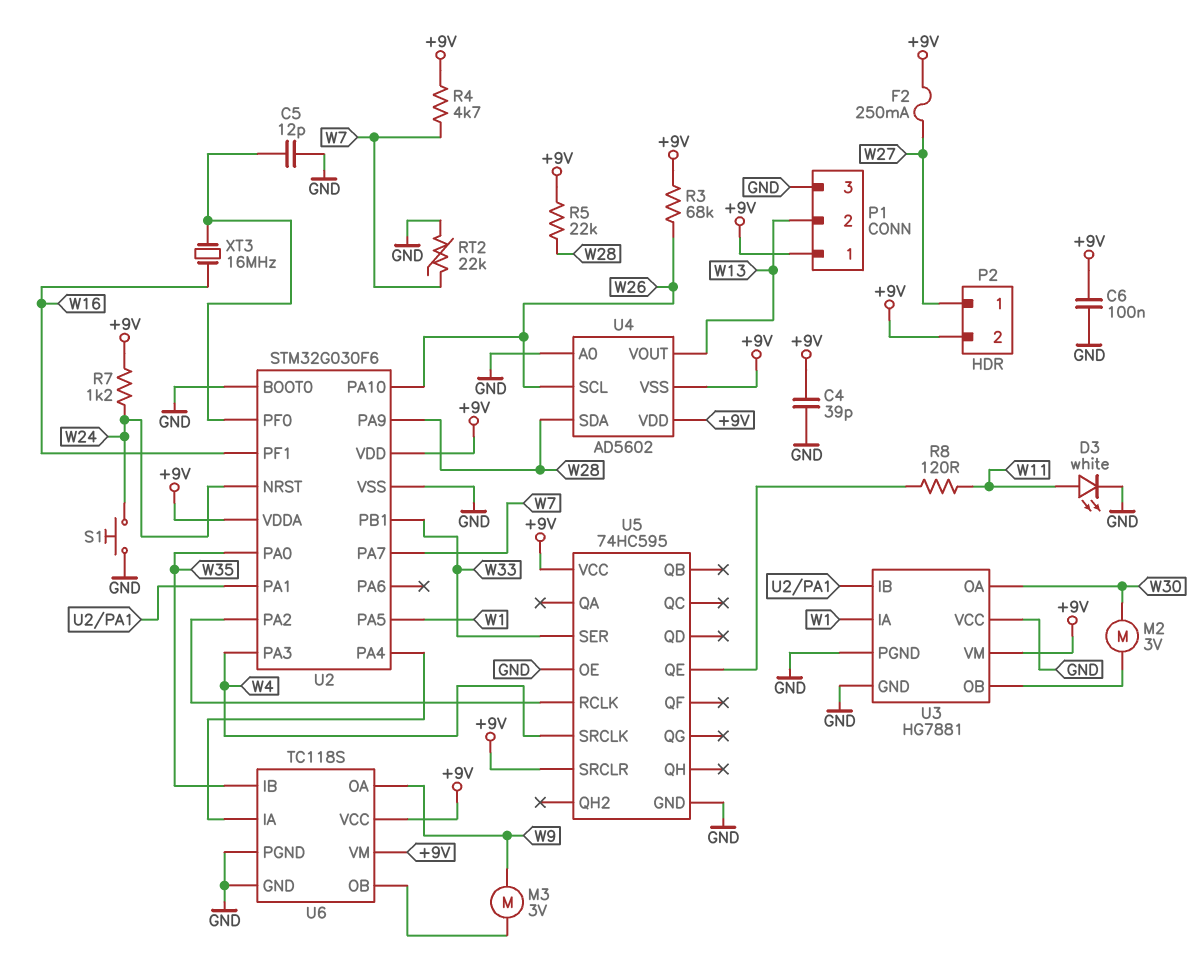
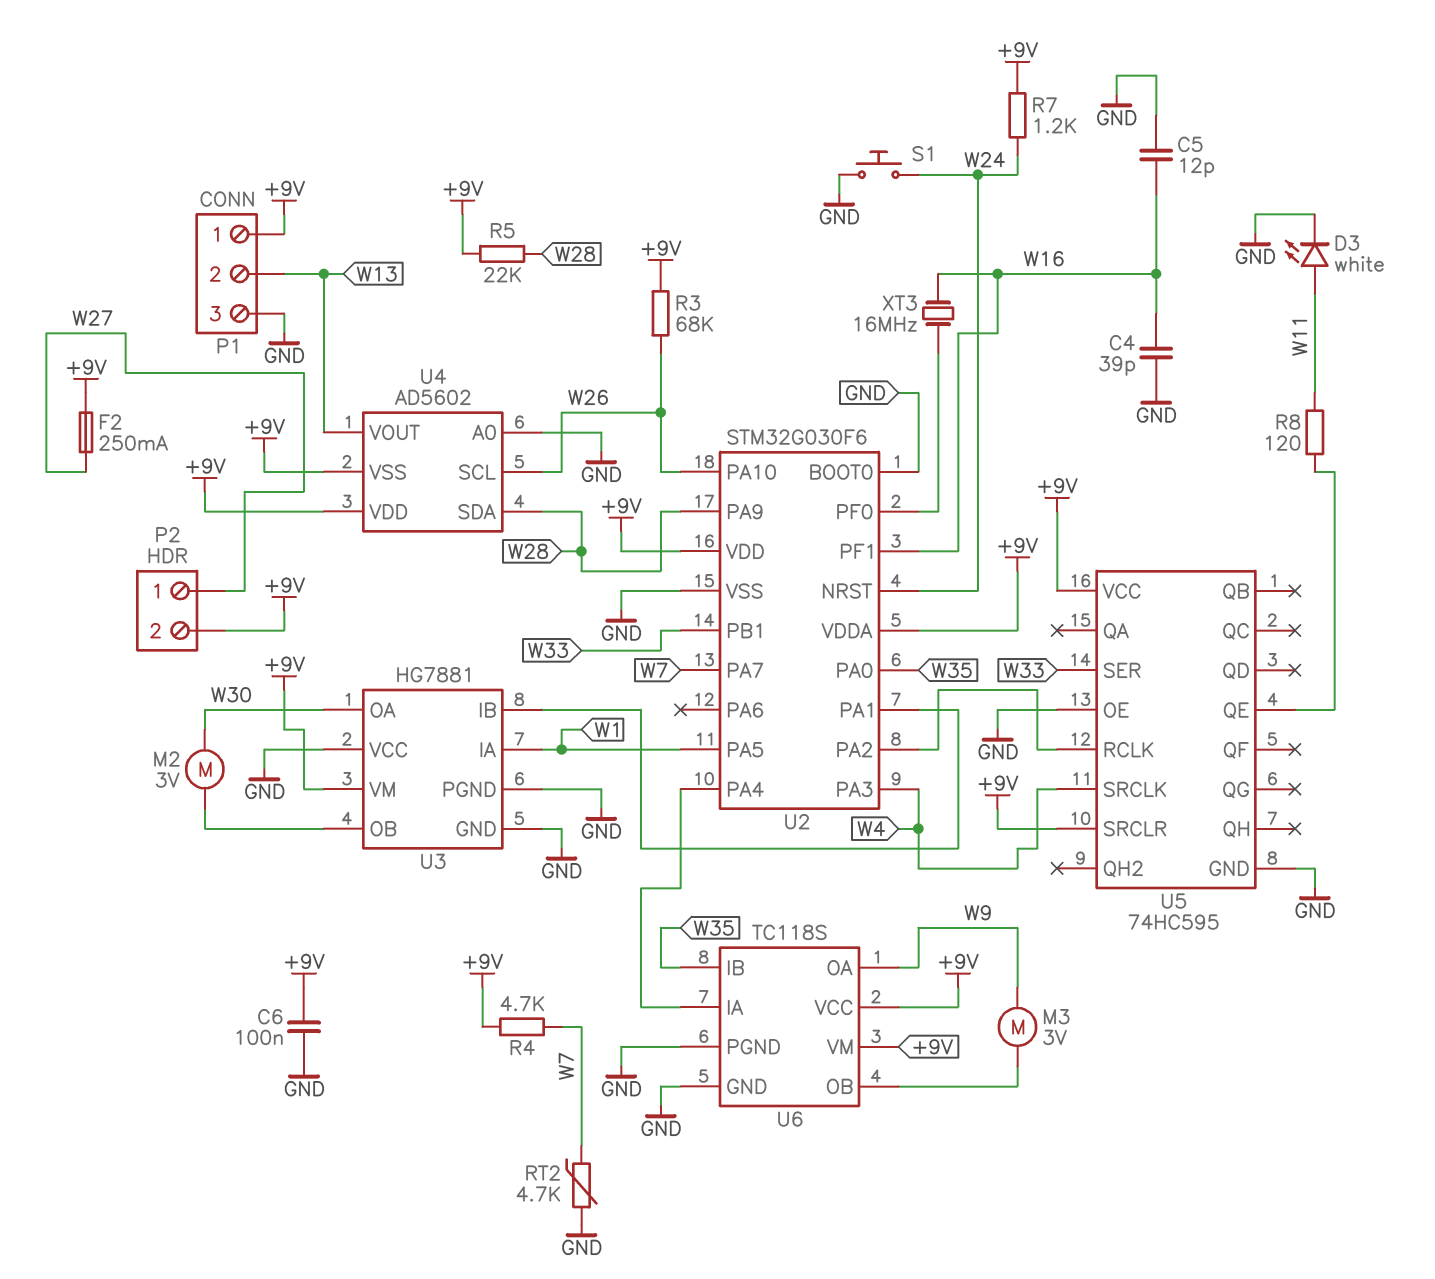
C4: 39pF (+9V, GND) -> 39pF (GND, W16)
C5: 12pF (GND, U2/PF0) -> 12pF (GND, W16)
RT2: 22k (GND, W7) -> 4.7k (GND, W7)

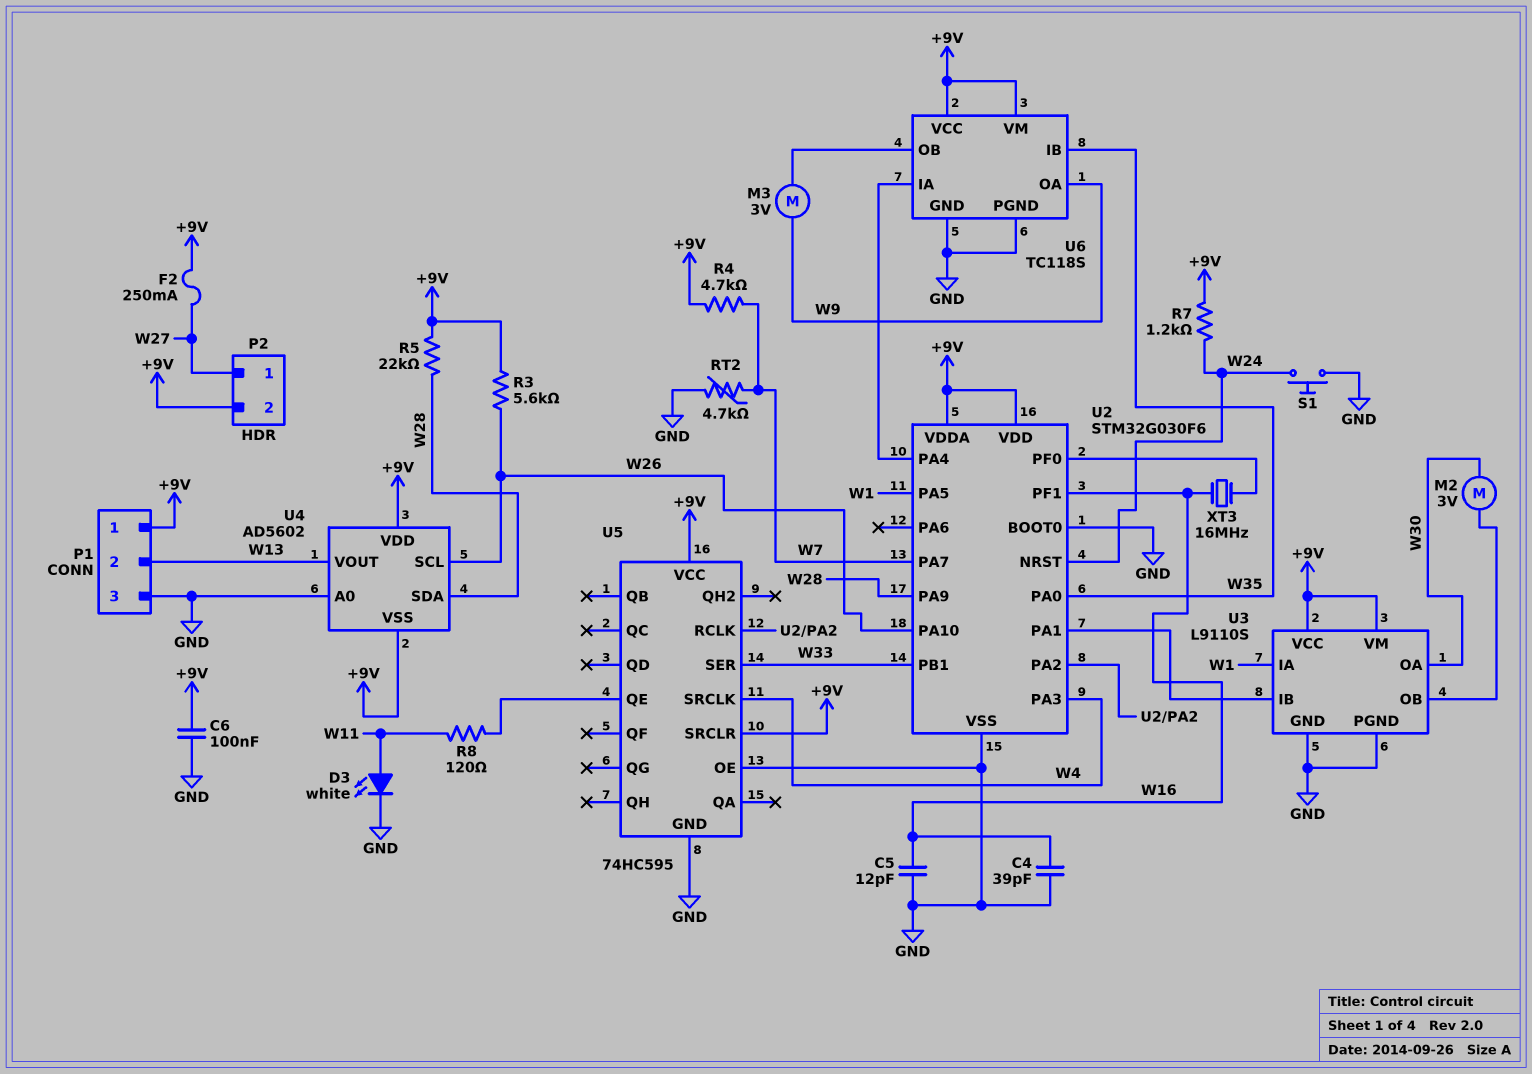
R3: 68k (+9V, W26) -> 5.6k (+9V, W26)
U3: HG7881 -> L9110S
U3 pin VCC: GND -> +9V

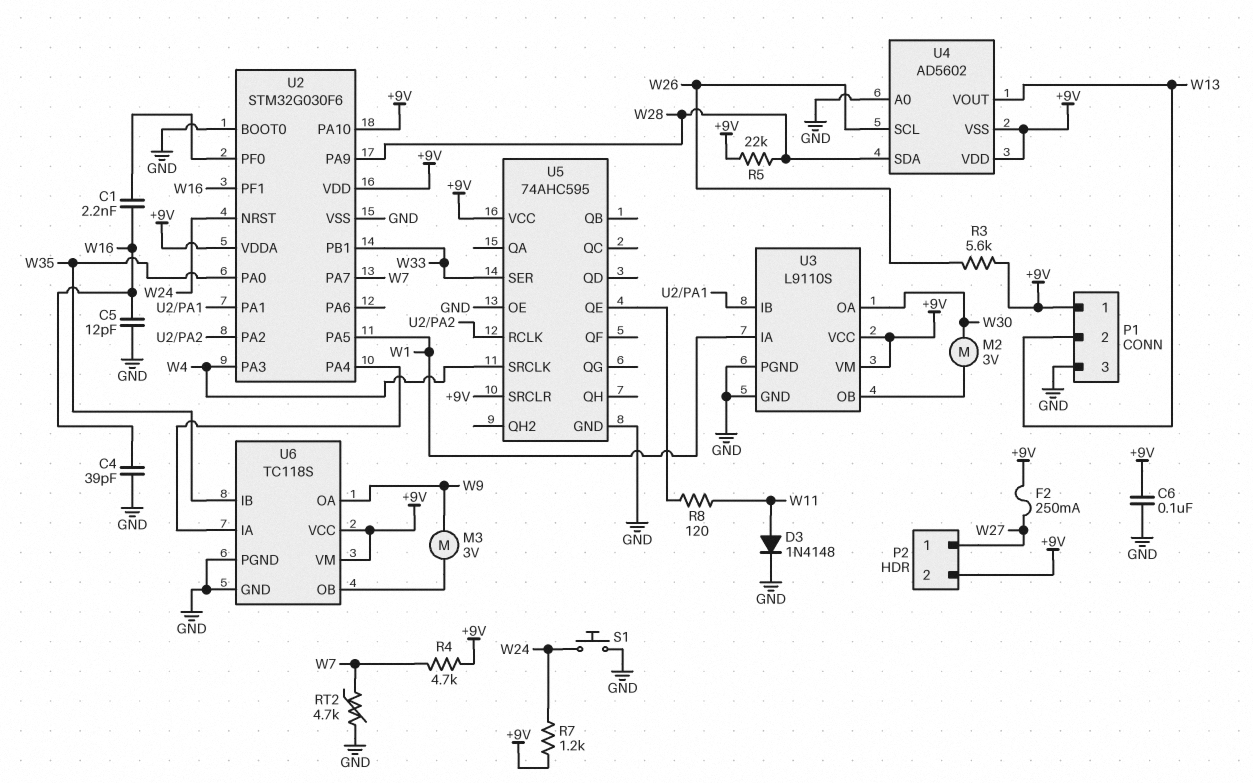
C1: none -> 2.2nF (U2/PF0, W16)
D3: LED white (A W11, K GND) -> diode 1N4148 (A W11, K GND)
U2 pin PA10: W26 -> +9V
U5: 74HC595 -> 74AHC595
XT3: 16MHz (U2/PF0, W16) -> none

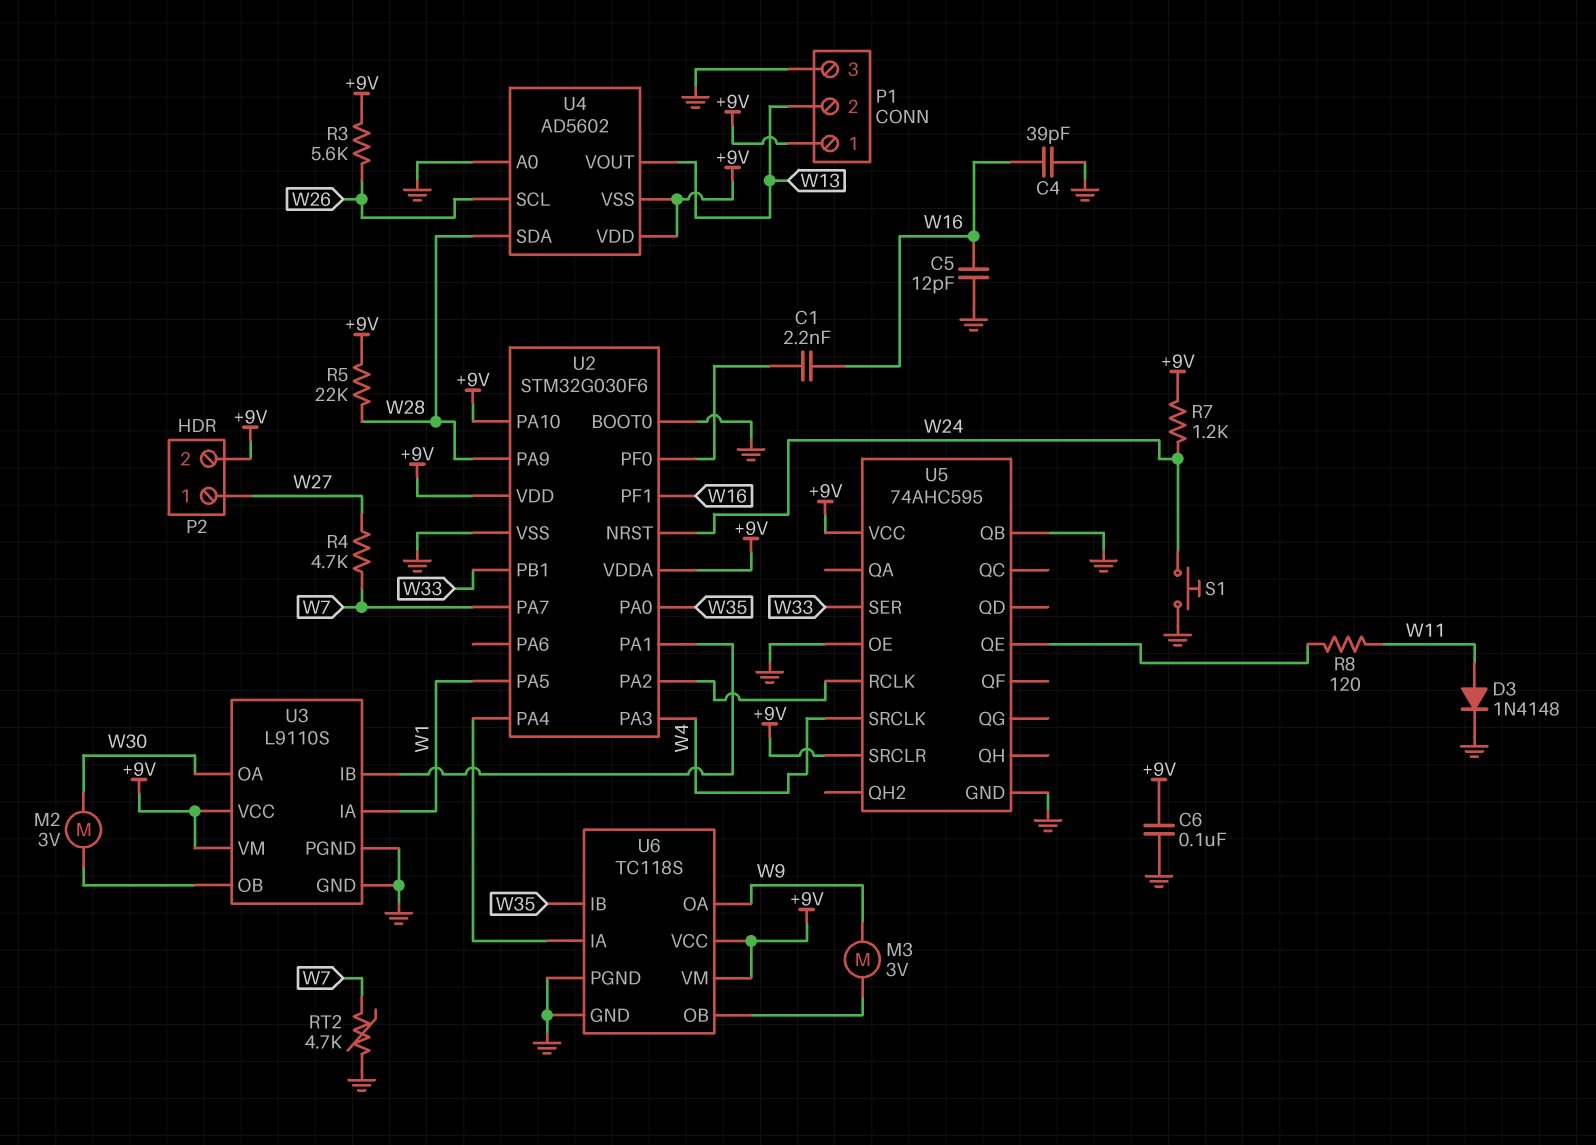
F2: 250mA (+9V, W27) -> none
R4: 4.7k (+9V, W7) -> 4.7k (W7, W27)
U5 pin QB: none -> GND

